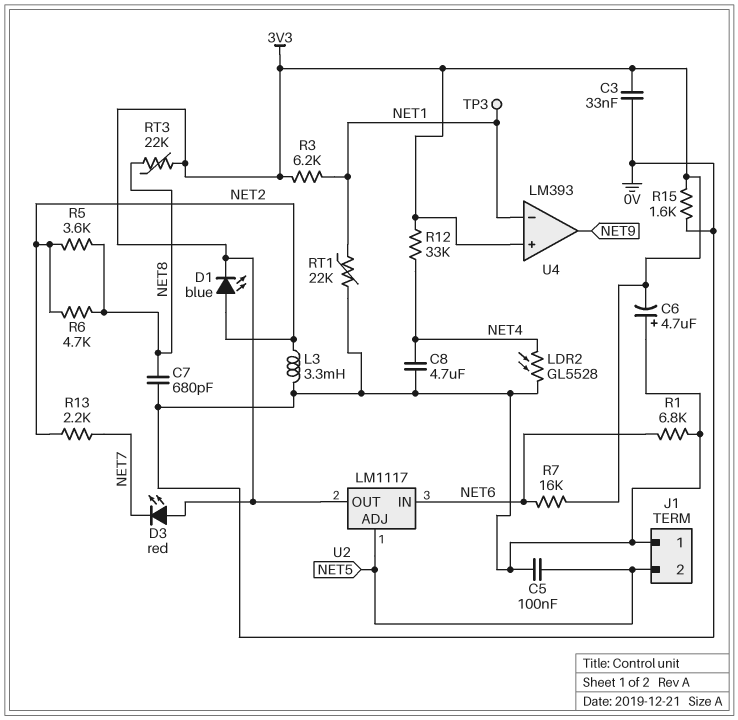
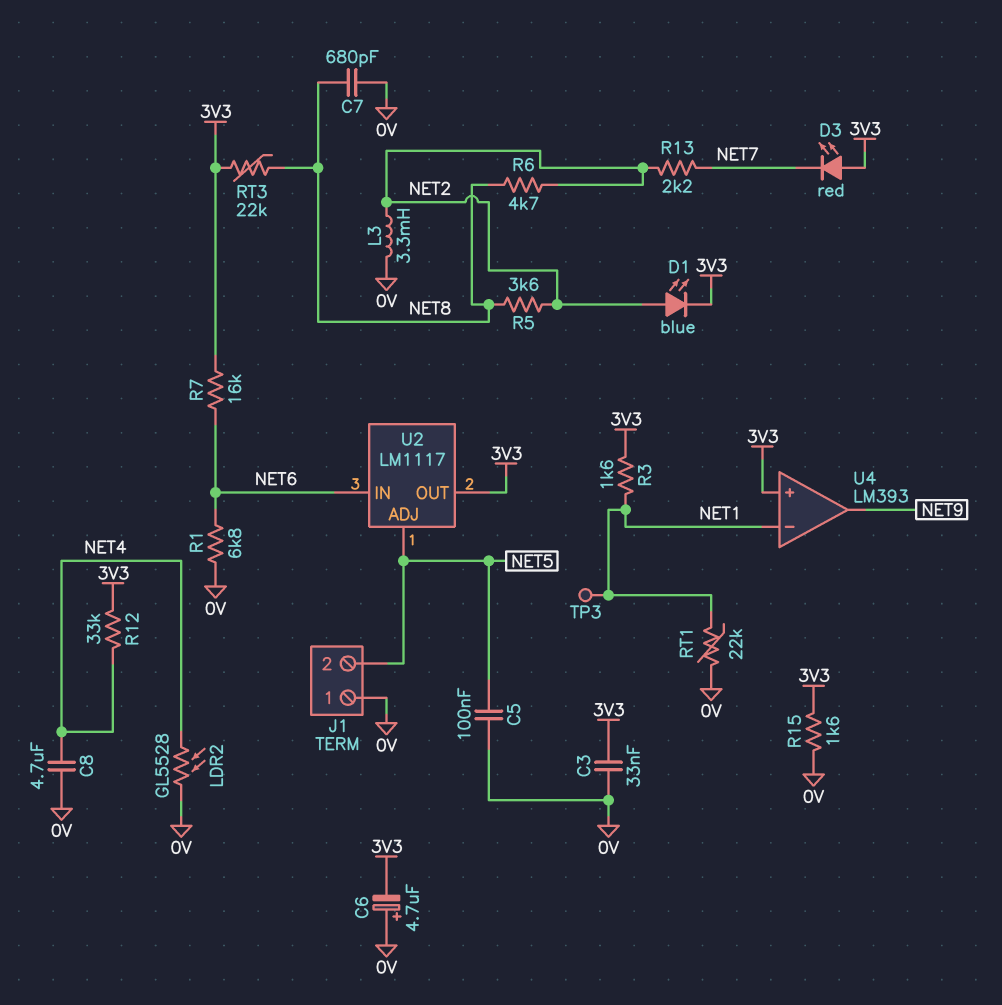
R3: 6.2k (3V3, NET1) -> 1.6k (3V3, NET1)

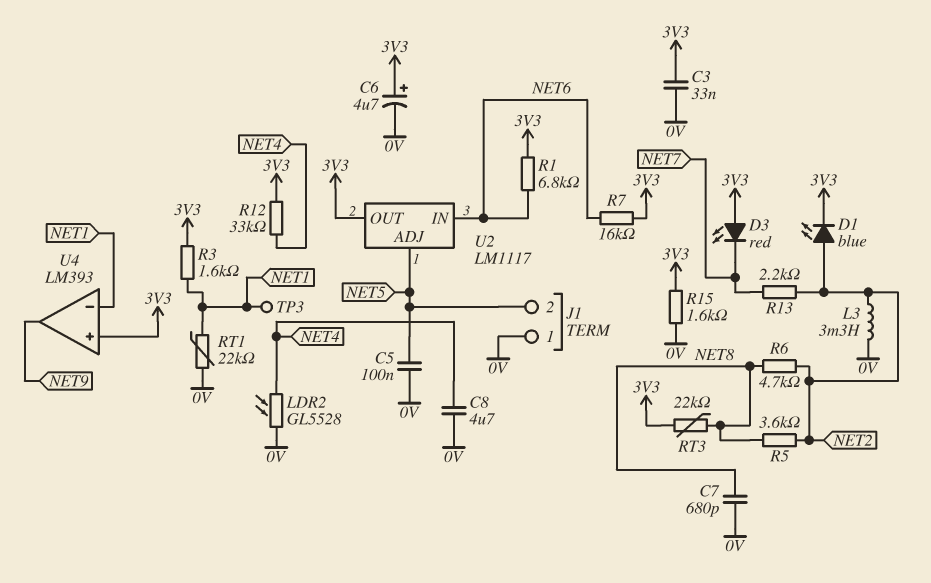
C6: 4.7uF (plus 0V, minus 3V3) -> 4.7uF (plus 3V3, minus 0V)
R1: 6.8k (0V, NET6) -> 6.8k (3V3, NET6)

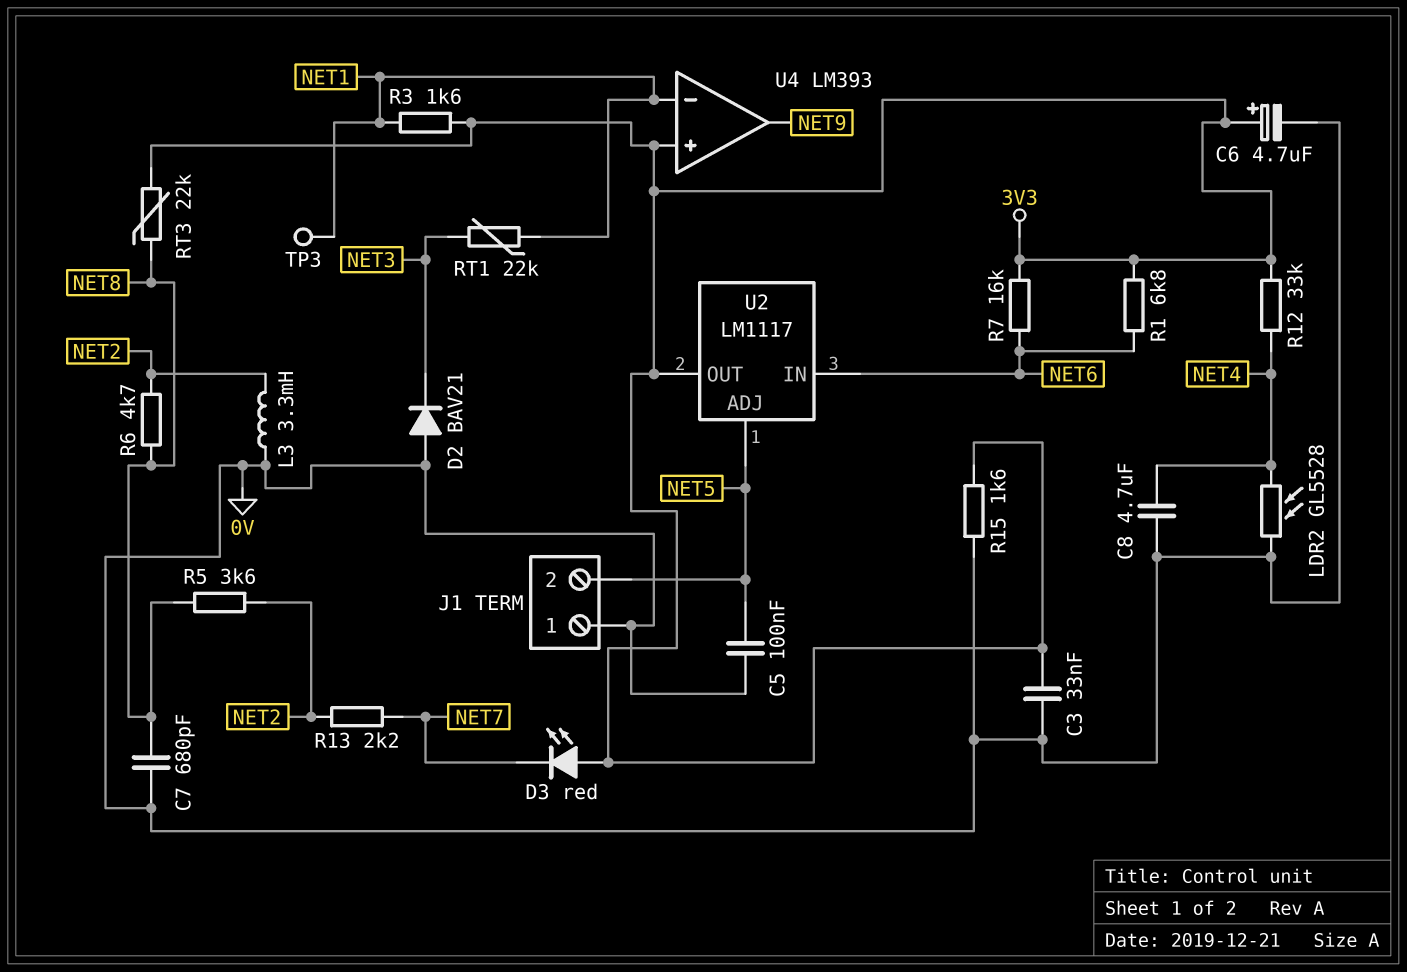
D1: LED blue (A NET2, K 3V3) -> none
D2: none -> diode BAV21 (A 0V, K NET3)
RT1: 22k (0V, NET1) -> 22k (NET1, NET3)

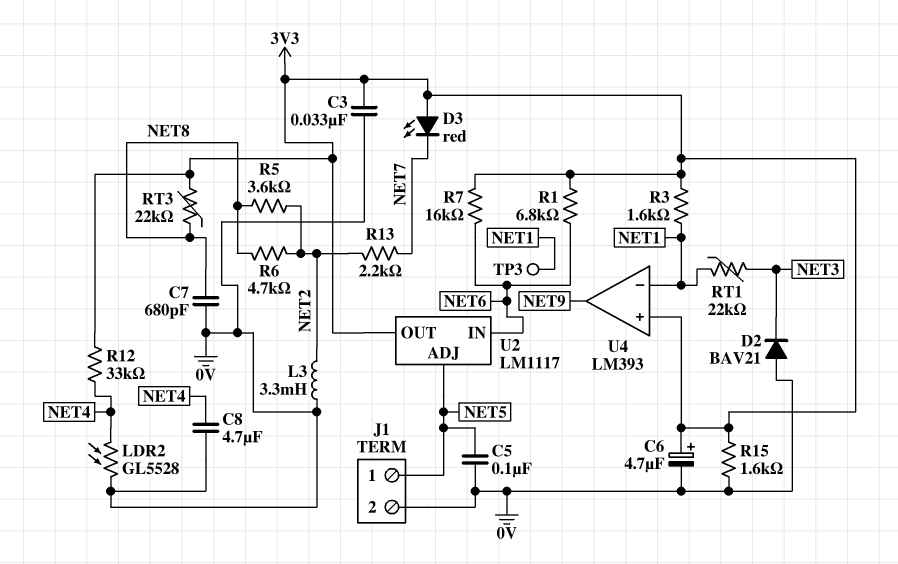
J1 pin 1: 0V -> NET5
J1 pin 2: NET5 -> 0V

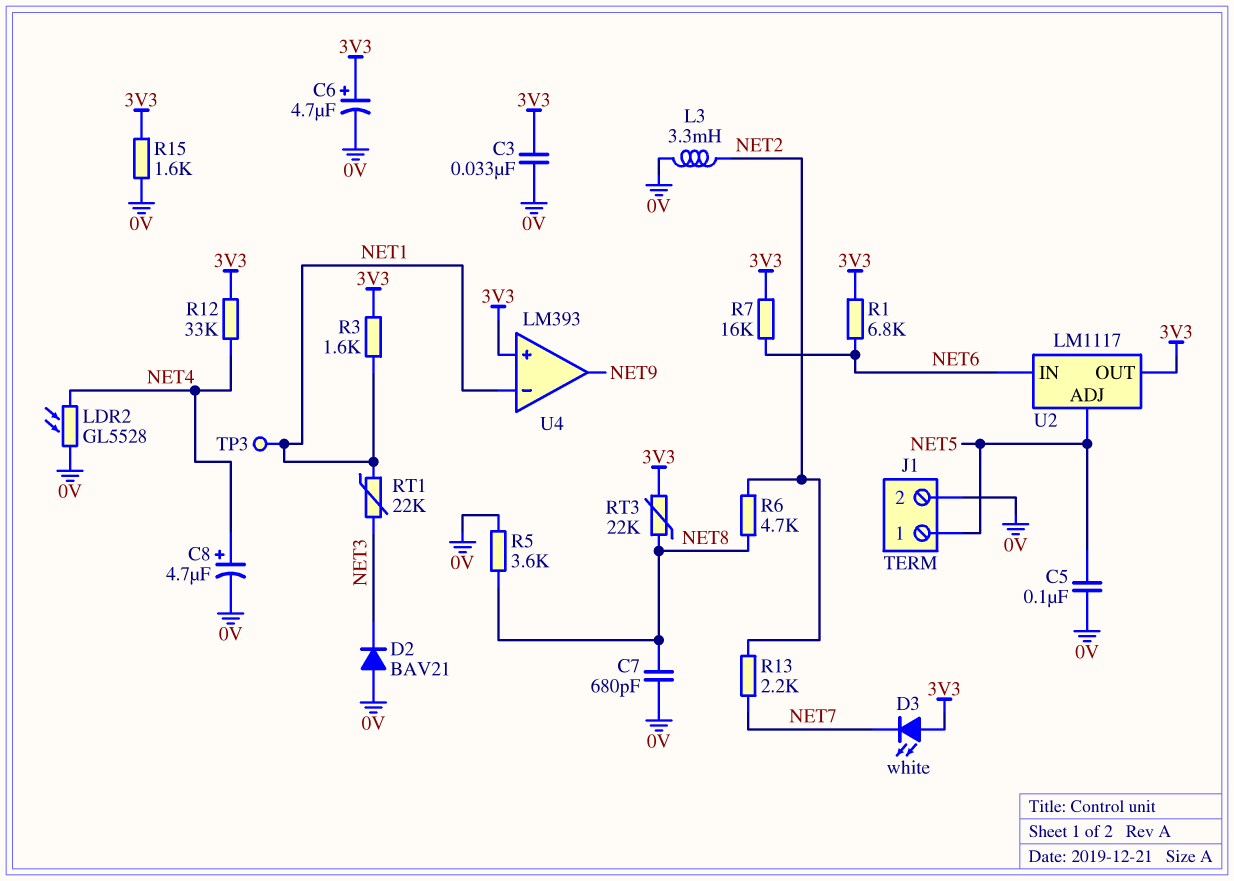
C8: 4.7uF (0V, NET4) -> 4.7uF (plus NET4, minus 0V)
D3: LED red (A 3V3, K NET7) -> LED white (A 3V3, K NET7)
R5: 3.6k (NET2, NET8) -> 3.6k (0V, NET8)

